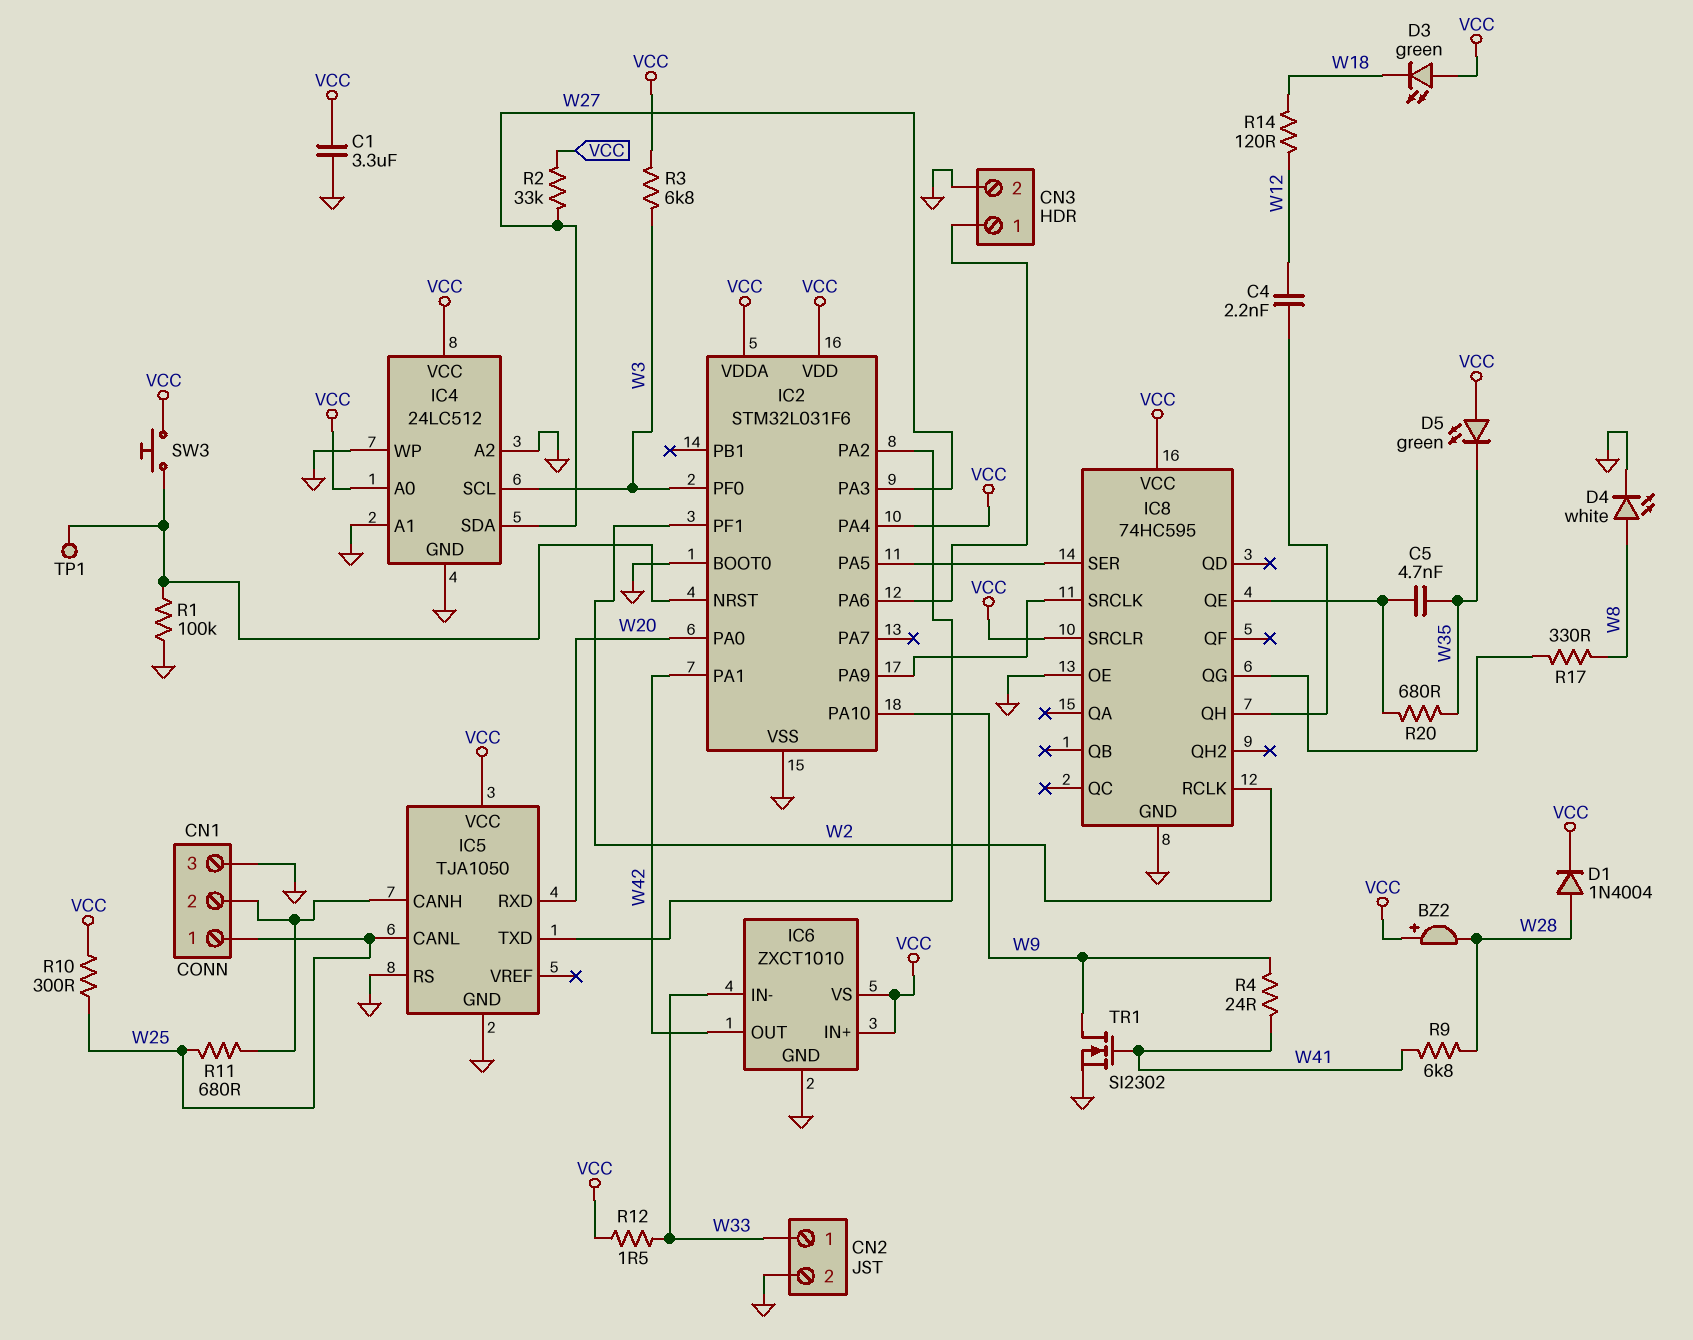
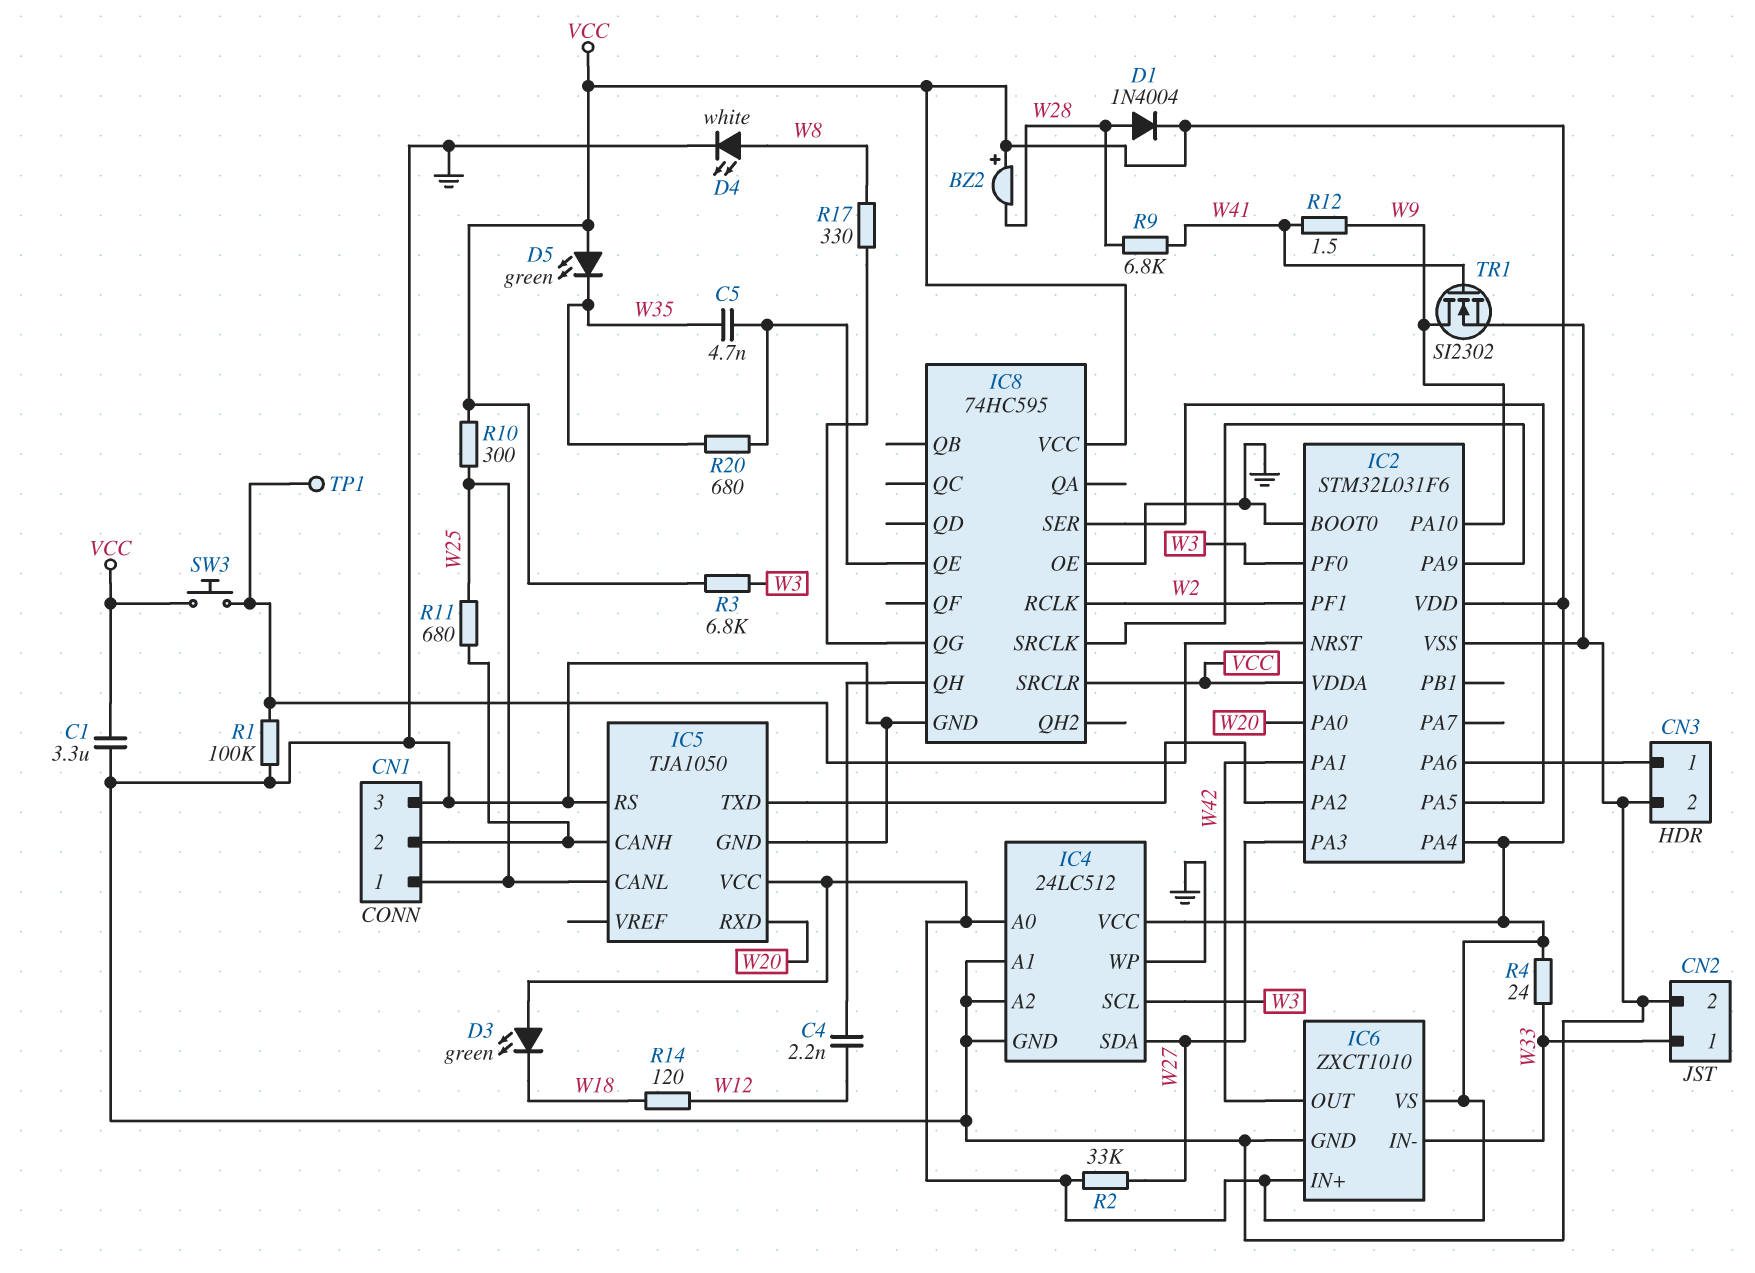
R4: 24 (W9, W41) -> 24 (VCC, W33)
R12: 1.5 (VCC, W33) -> 1.5 (W9, W41)

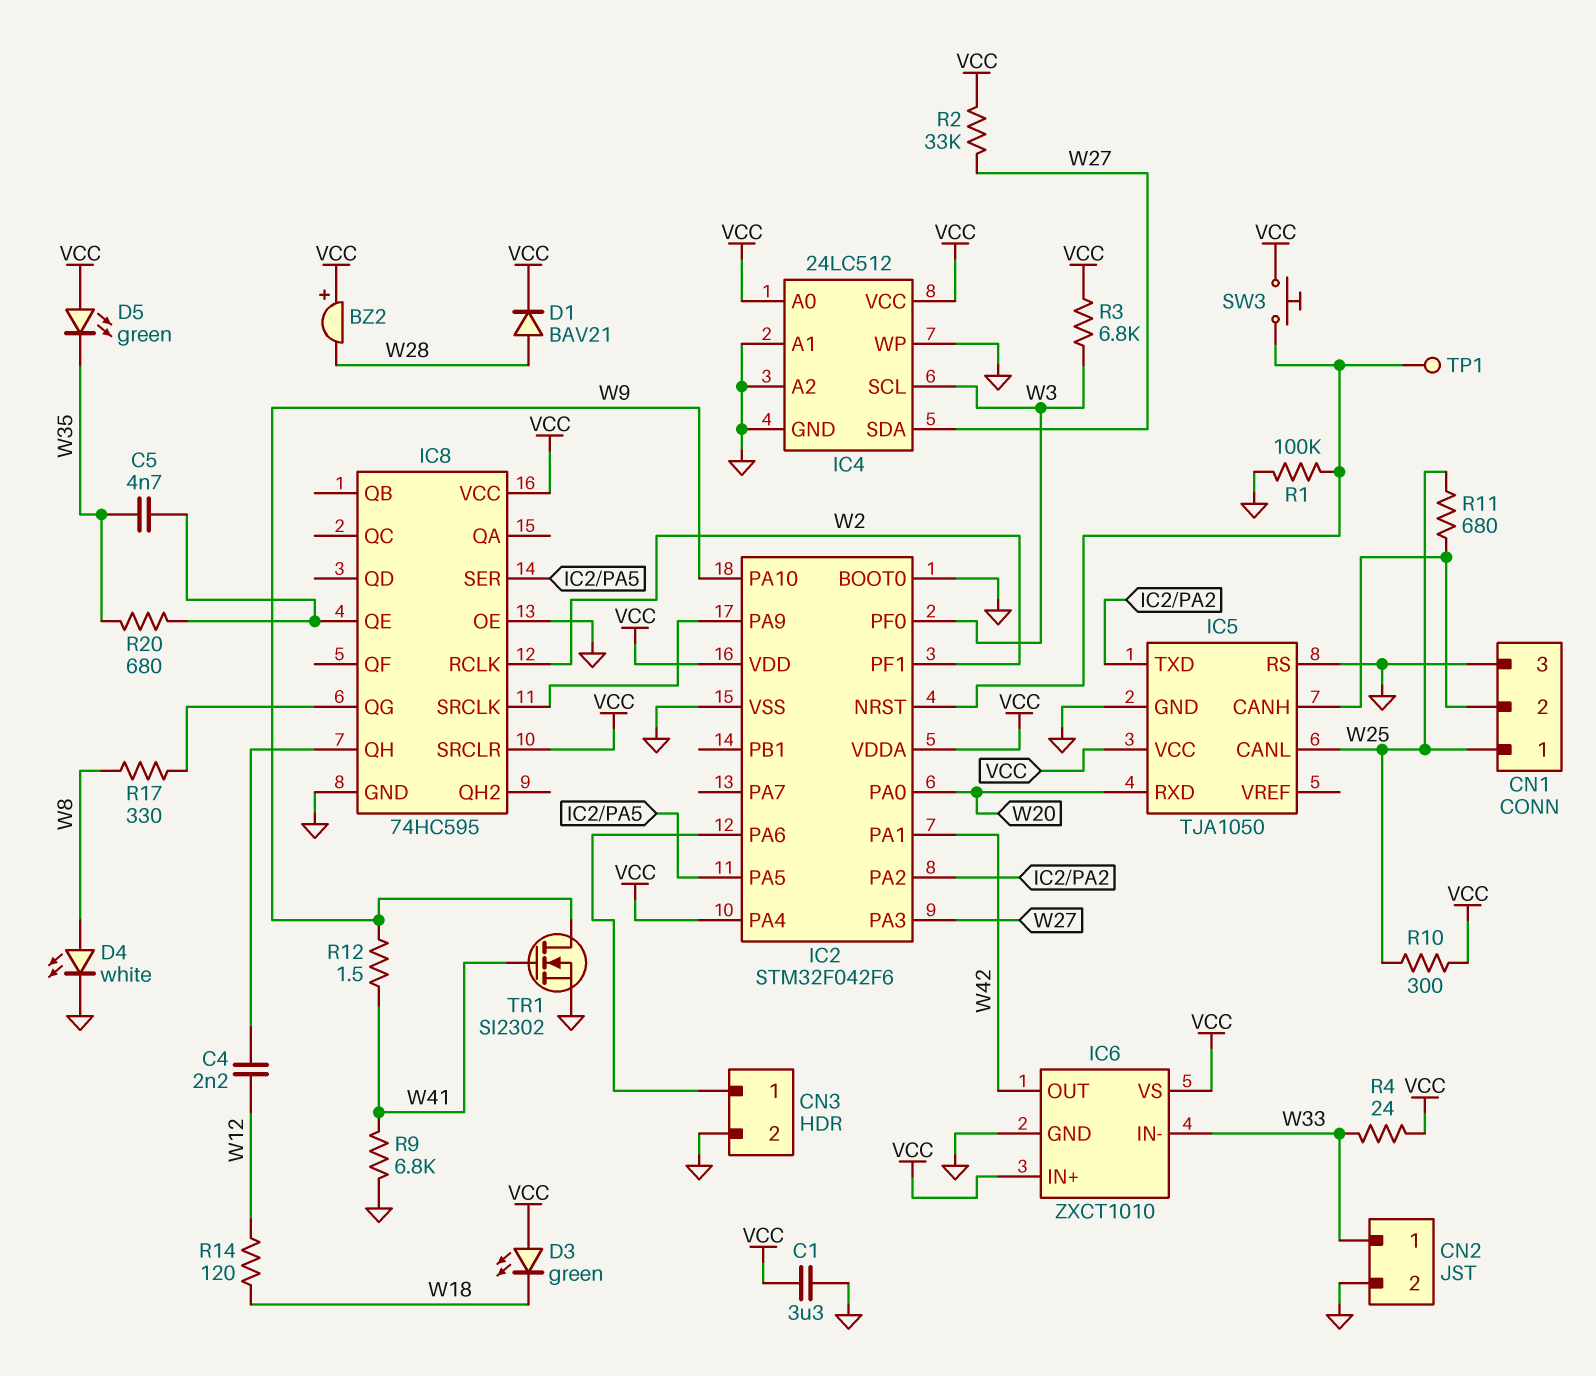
D1: diode 1N4004 (A W28, K VCC) -> diode BAV21 (A W28, K VCC)
IC2: STM32L031F6 -> STM32F042F6
R9: 6.8k (W28, W41) -> 6.8k (GND, W41)

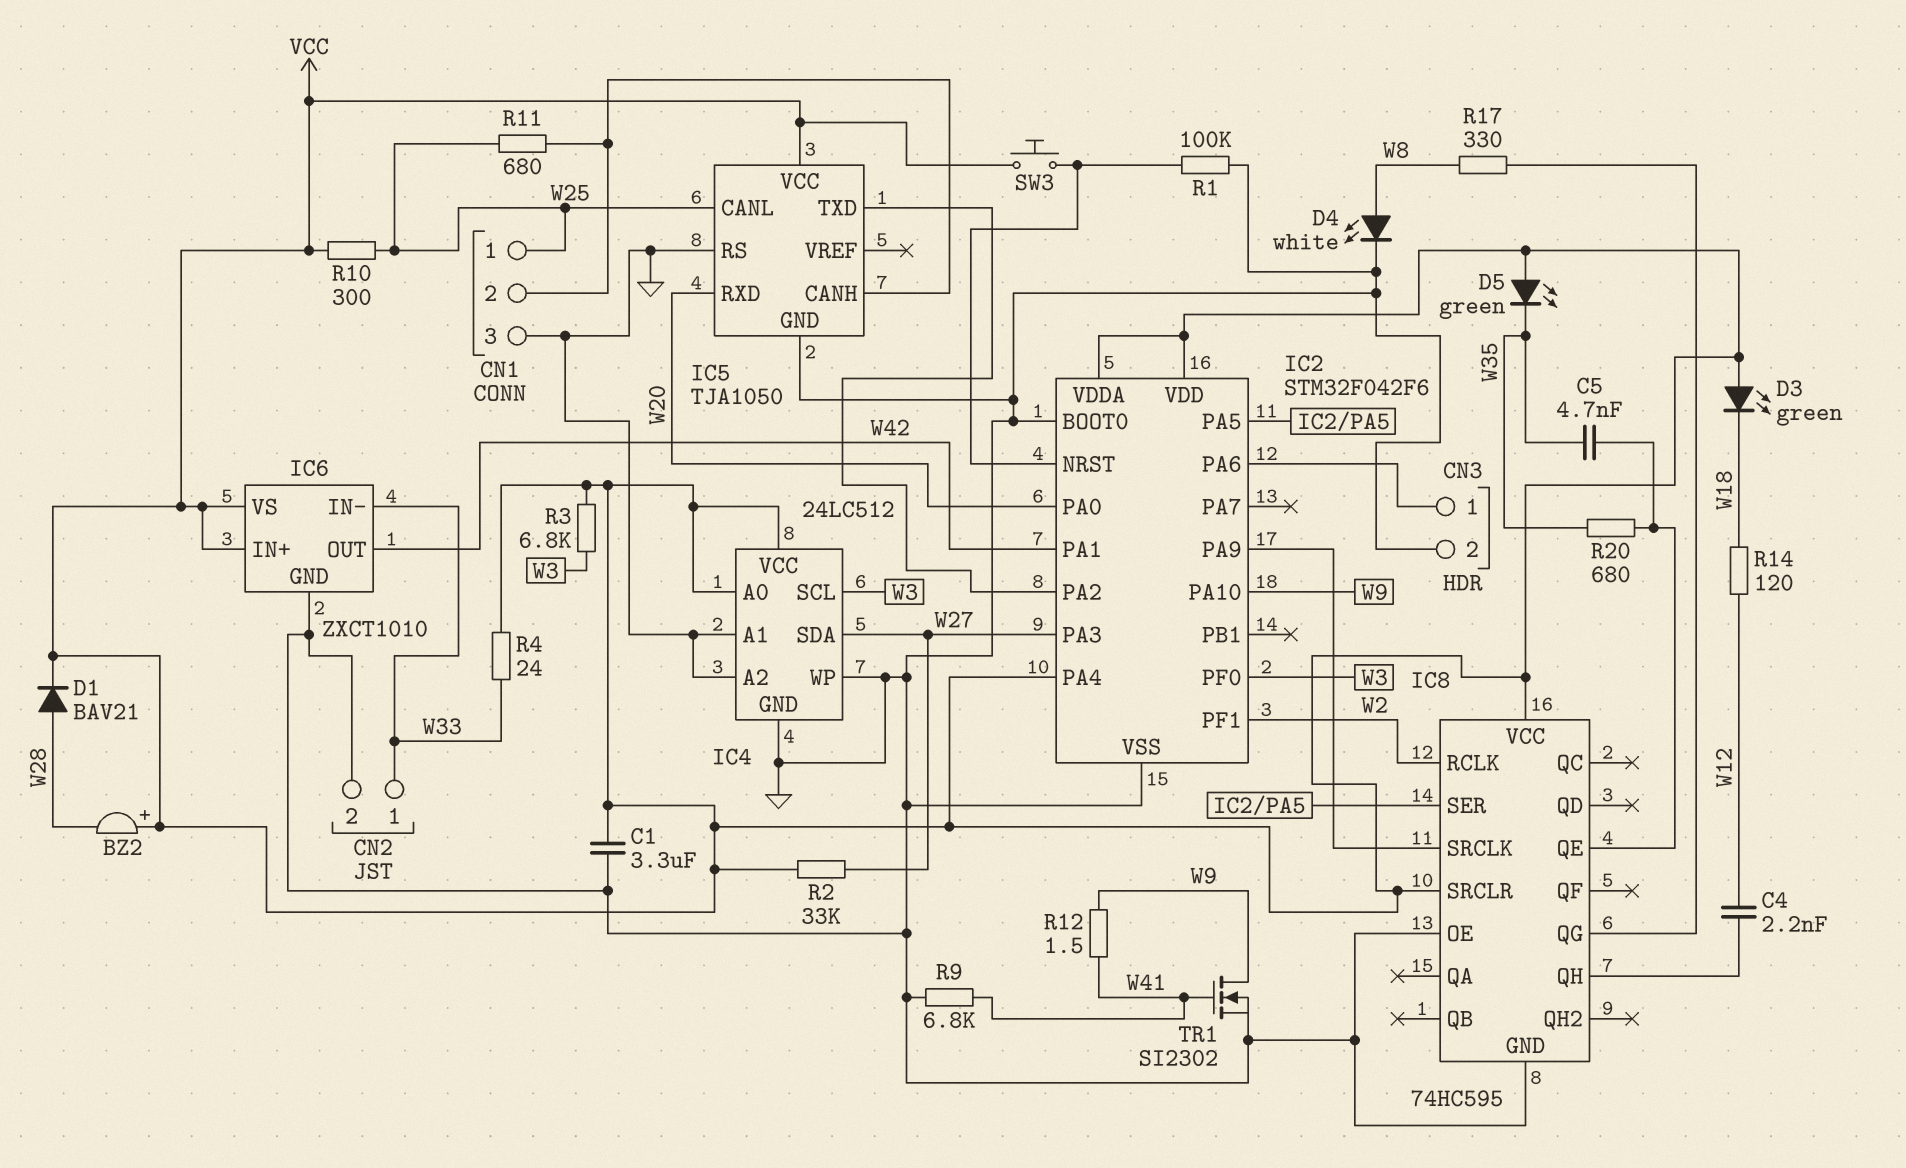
TP1: test point (IC2/NRST) -> none

